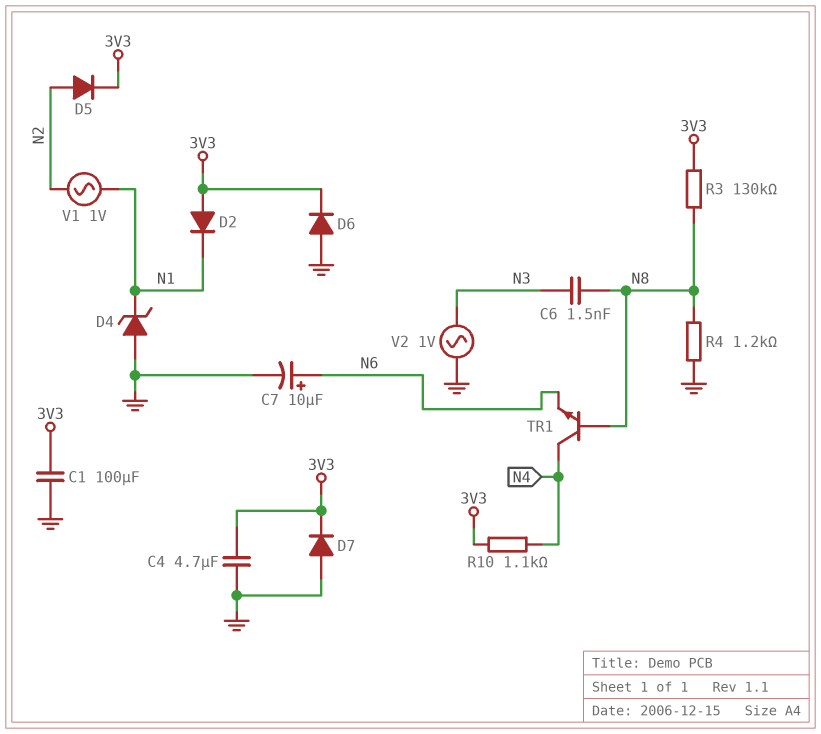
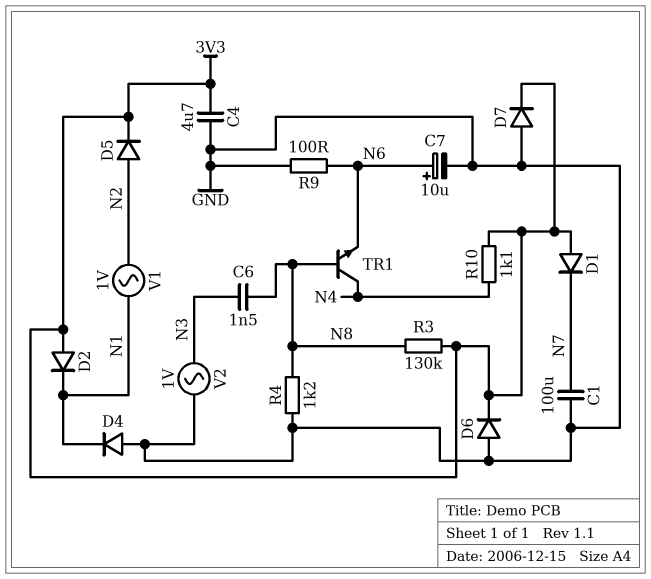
C1: 100uF (3V3, GND) -> 100uF (GND, N7)
D1: none -> diode (A 3V3, K N7)
D4: zener (A GND, K N1) -> diode (A GND, K N1)
R9: none -> 100 (GND, N6)

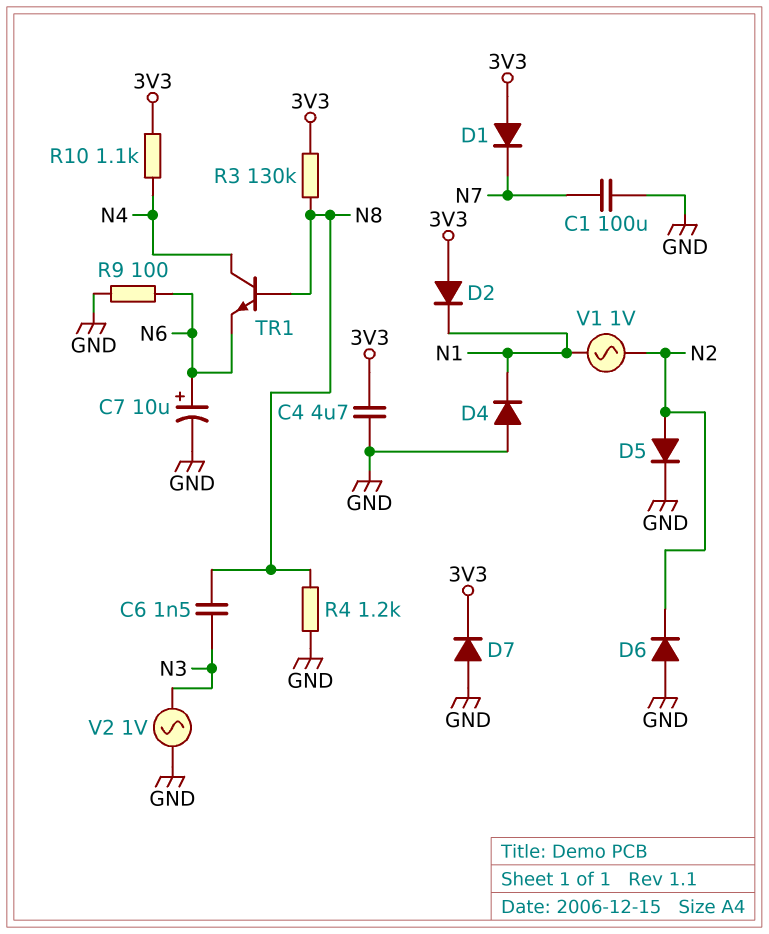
D5: diode (A N2, K 3V3) -> diode (A N2, K GND)
D6: diode (A GND, K 3V3) -> diode (A GND, K N2)

